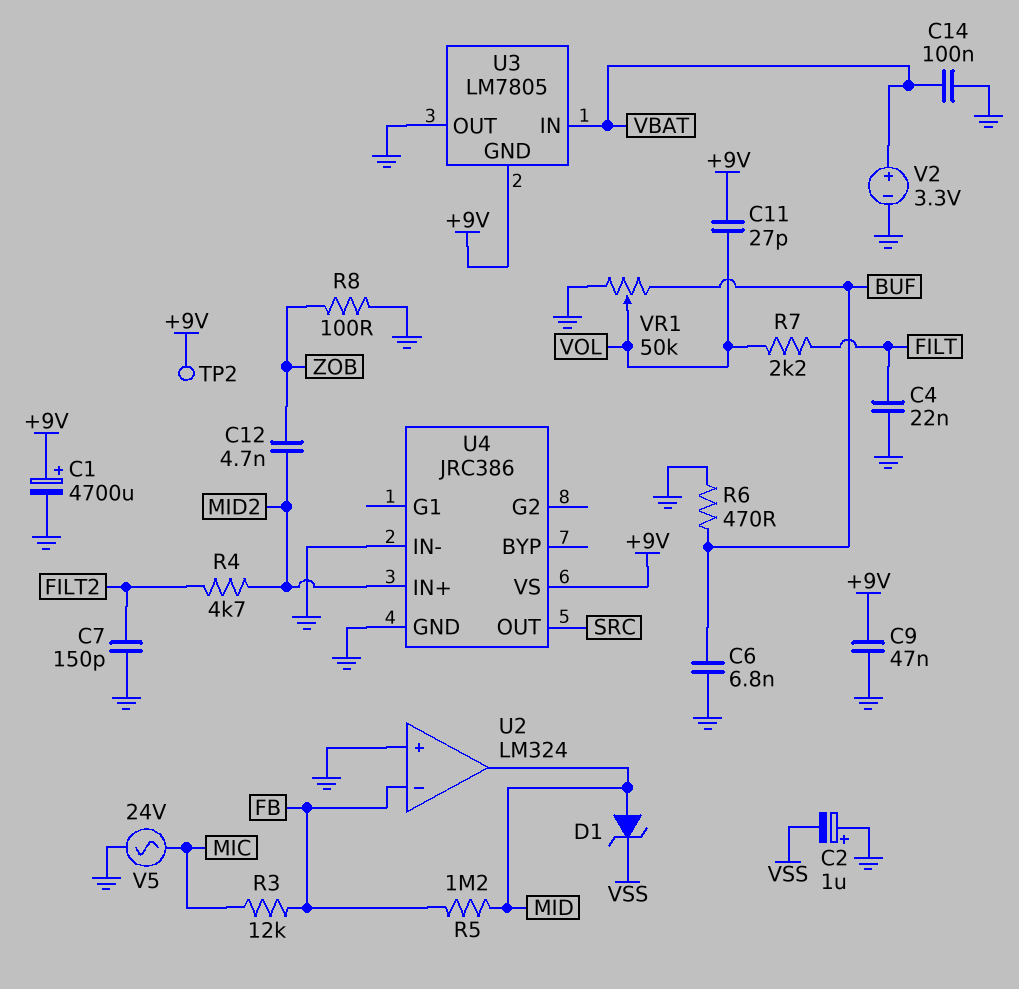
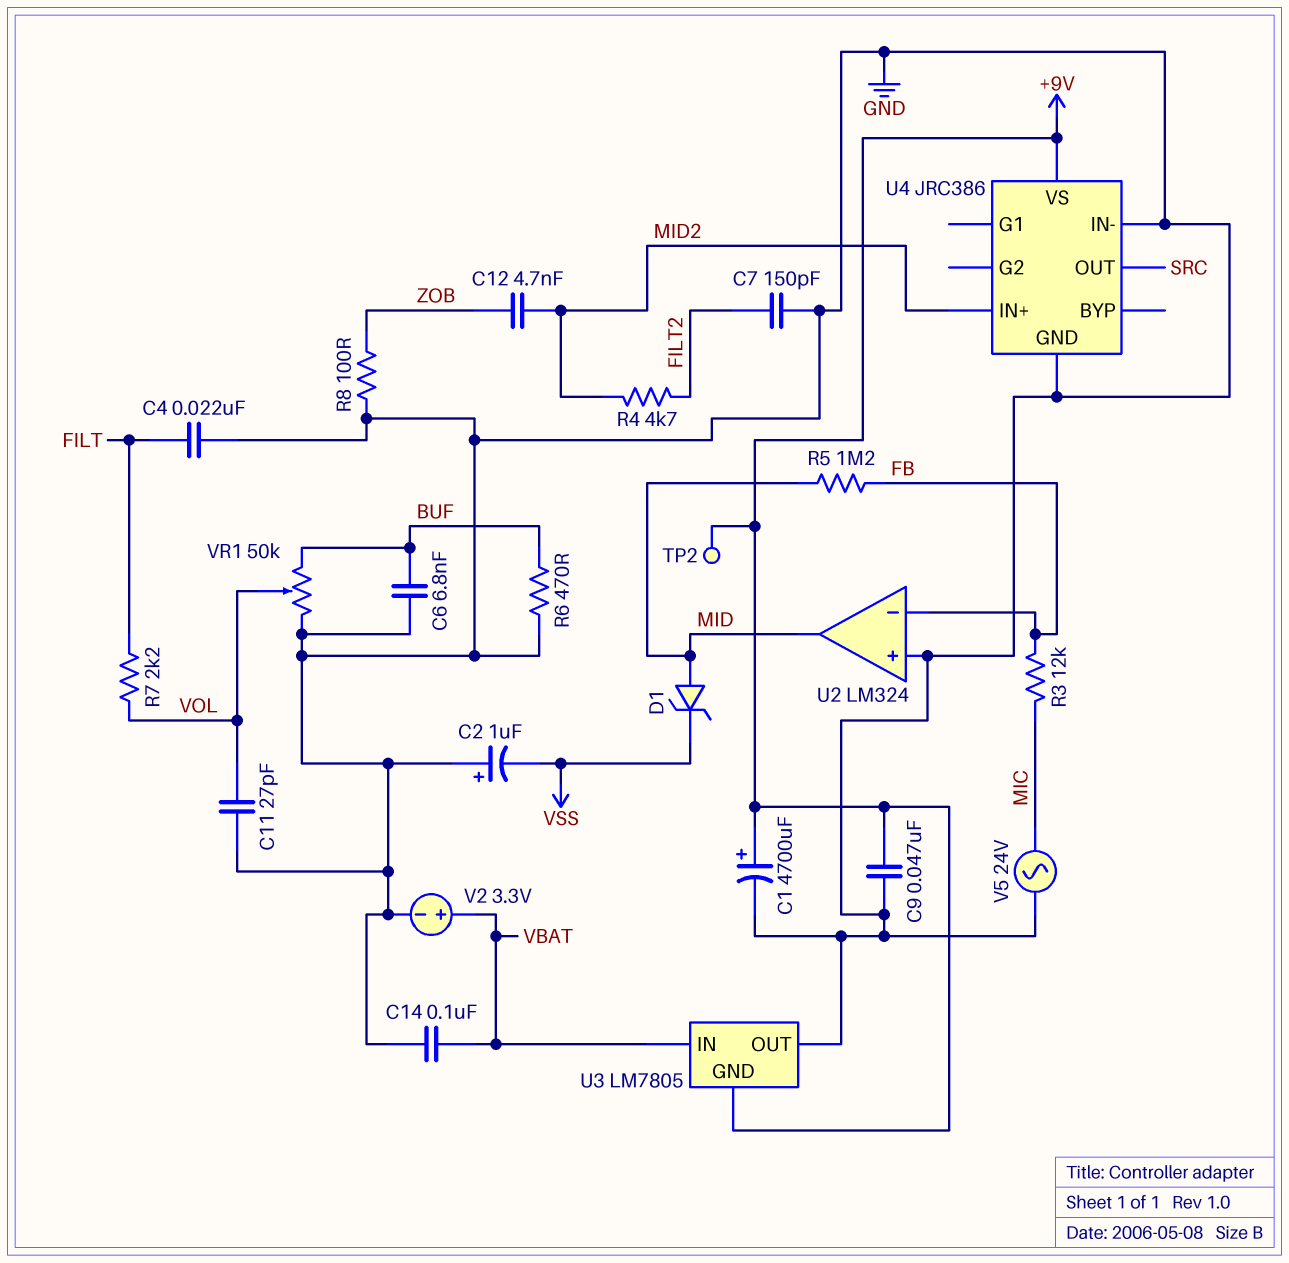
C11: 27pF (+9V, VOL) -> 27pF (GND, VOL)

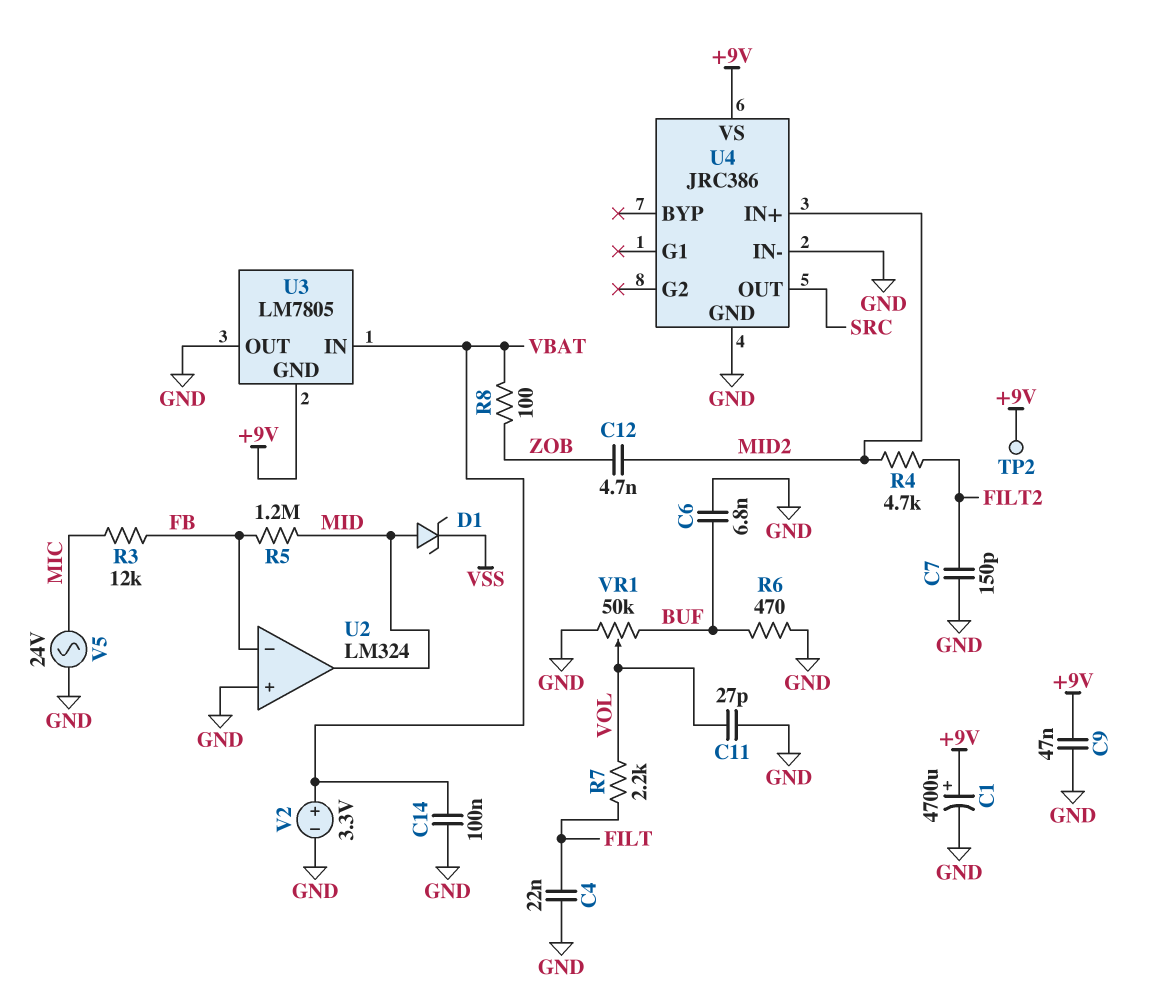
C2: 1uF (plus GND, minus VSS) -> none
R8: 100 (GND, ZOB) -> 100 (VBAT, ZOB)

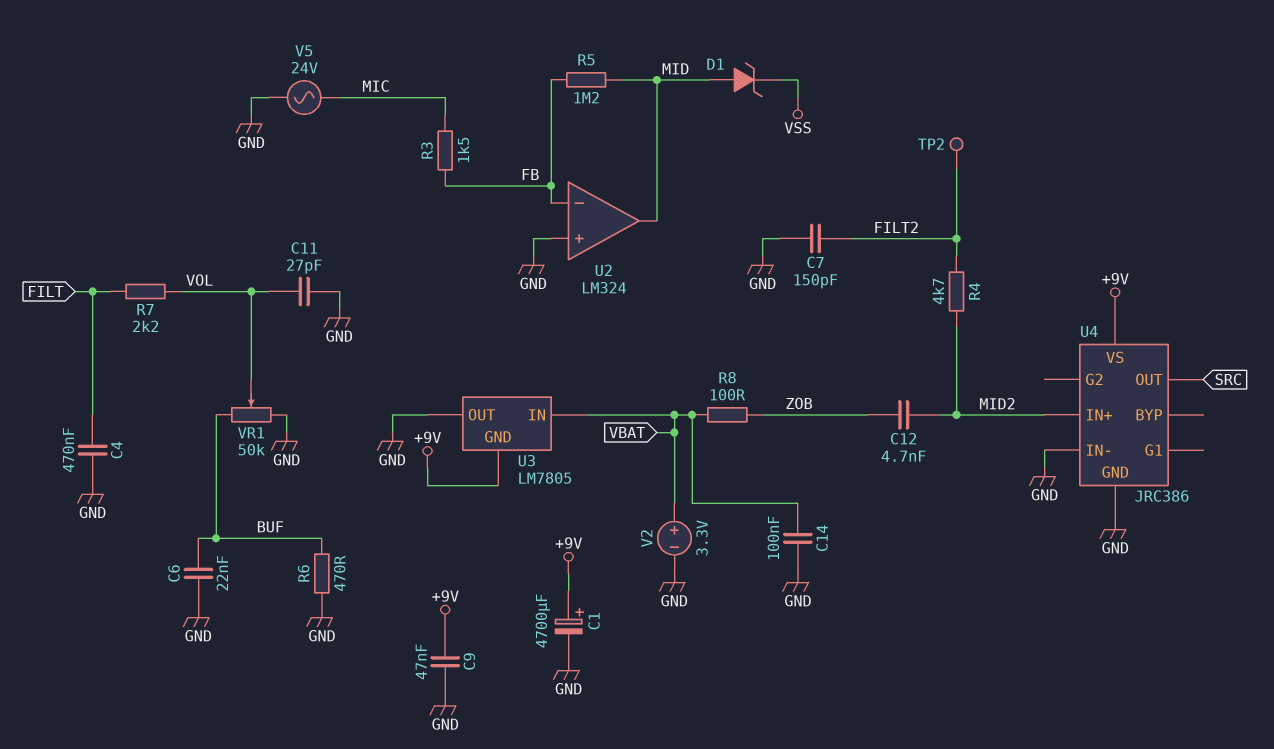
C4: 22nF (FILT, GND) -> 470nF (FILT, GND)
C6: 6.8nF (BUF, GND) -> 22nF (BUF, GND)
R3: 12k (FB, MIC) -> 1.5k (FB, MIC)
TP2: test point (+9V) -> test point (FILT2)

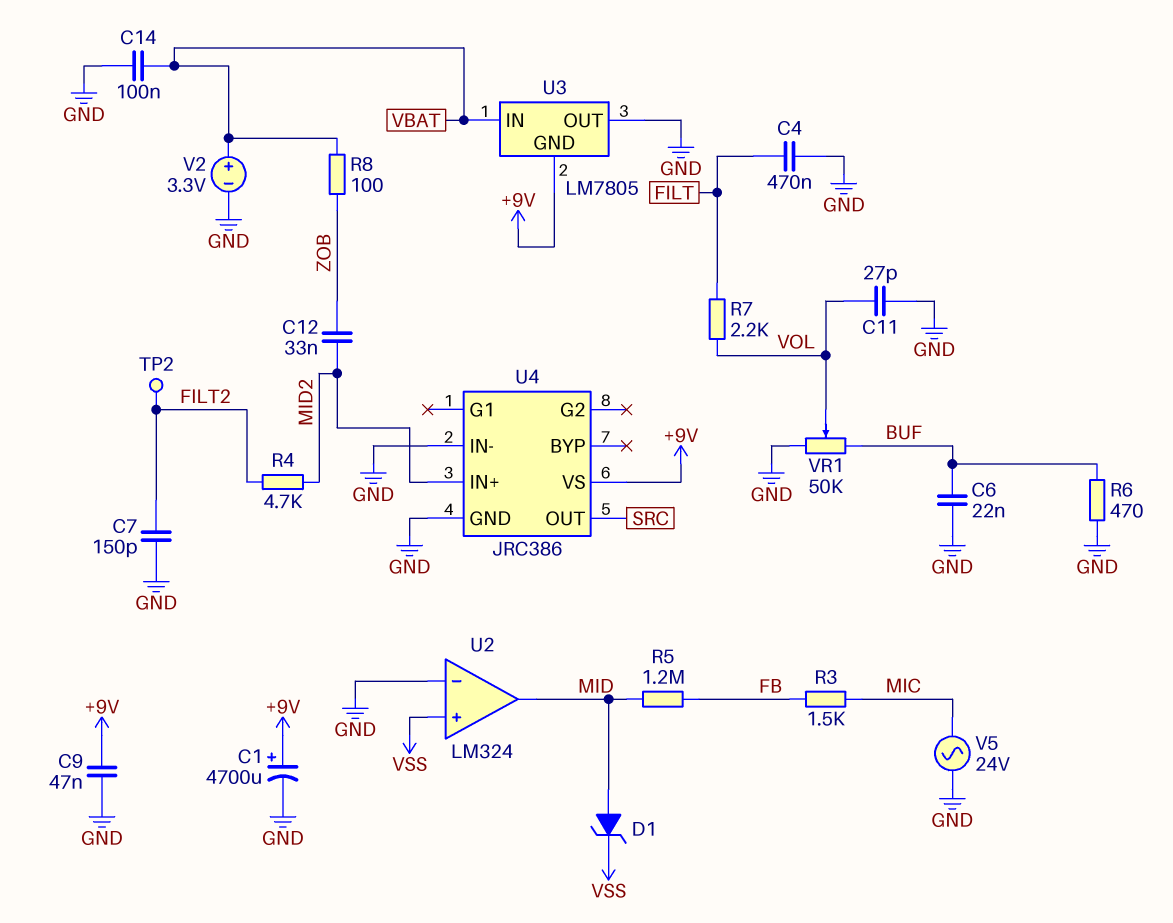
C12: 4.7nF (MID2, ZOB) -> 33nF (MID2, ZOB)
U2 pin in+: GND -> VSS
U2 pin in-: FB -> GND

